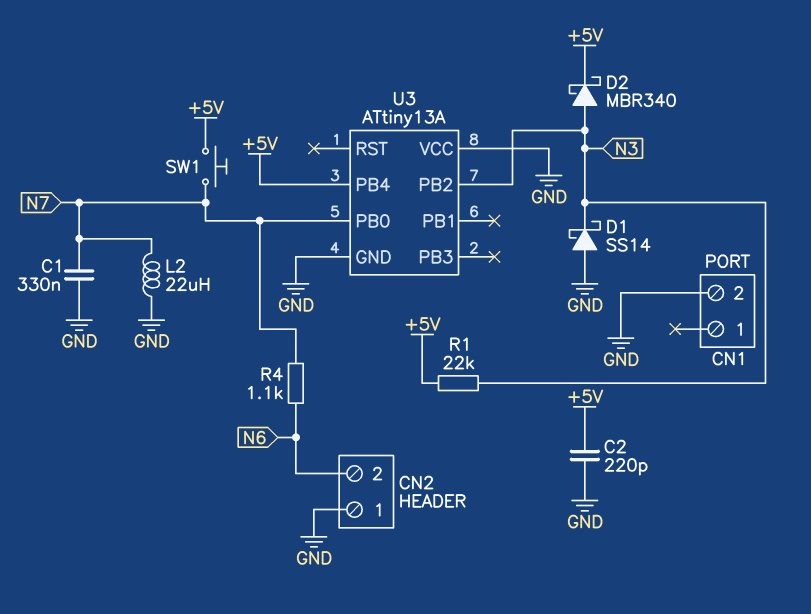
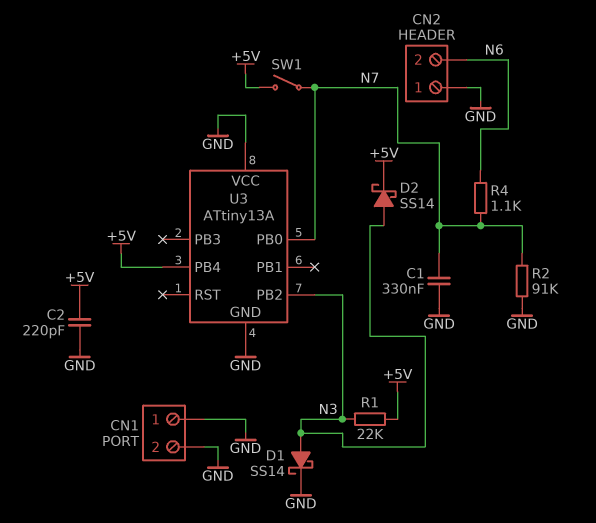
CN1 pin 1: none -> GND
D1: schottky SS14 (A GND, K N3) -> schottky SS14 (A N3, K GND)
D2: schottky MBR340 (A N3, K +5V) -> schottky SS14 (A N3, K +5V)
L2: 22uH (GND, N7) -> none
R2: none -> 91k (GND, N7)
SW1: button (+5V, N7) -> switch (+5V, N7)

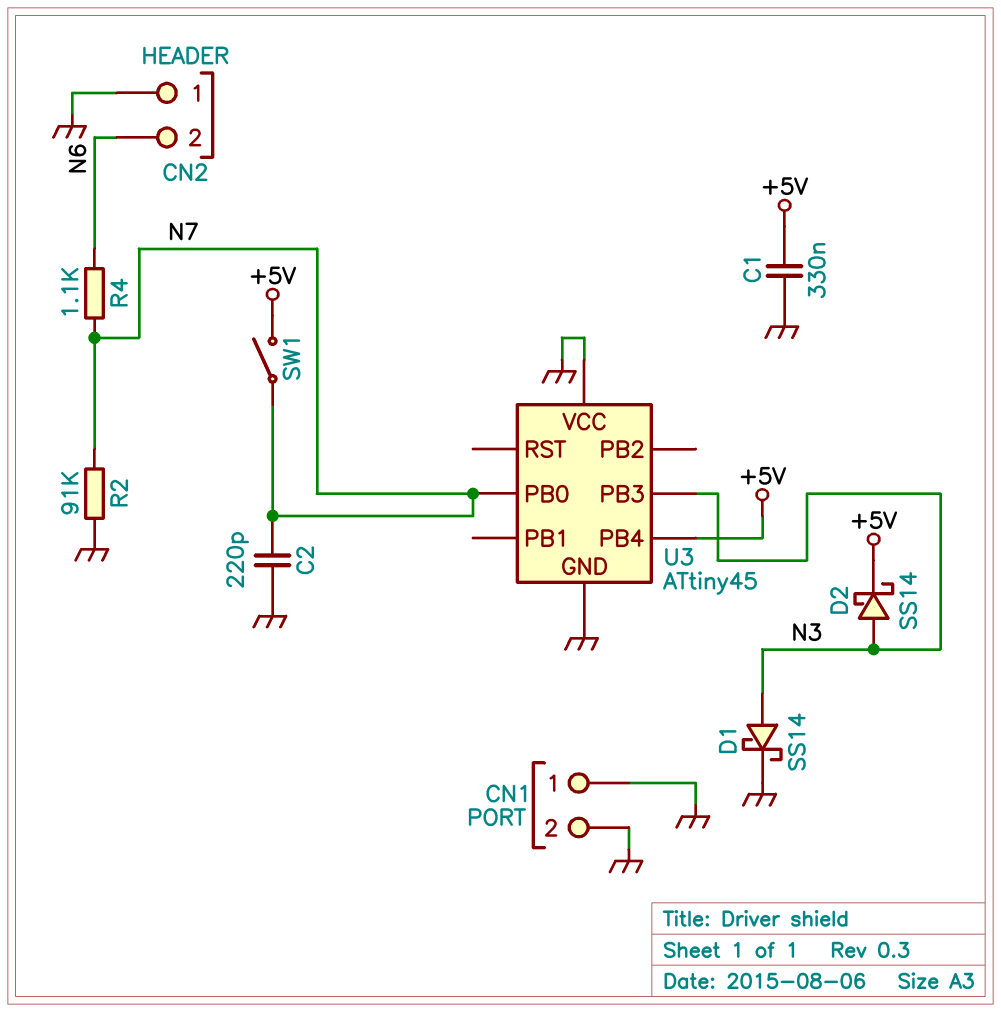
C1: 330nF (GND, N7) -> 330nF (+5V, GND)
C2: 220pF (+5V, GND) -> 220pF (GND, N7)
R1: 22k (+5V, N3) -> none
U3: ATtiny13A -> ATtiny45
U3 pin PB2: N3 -> none
U3 pin PB3: none -> N3

